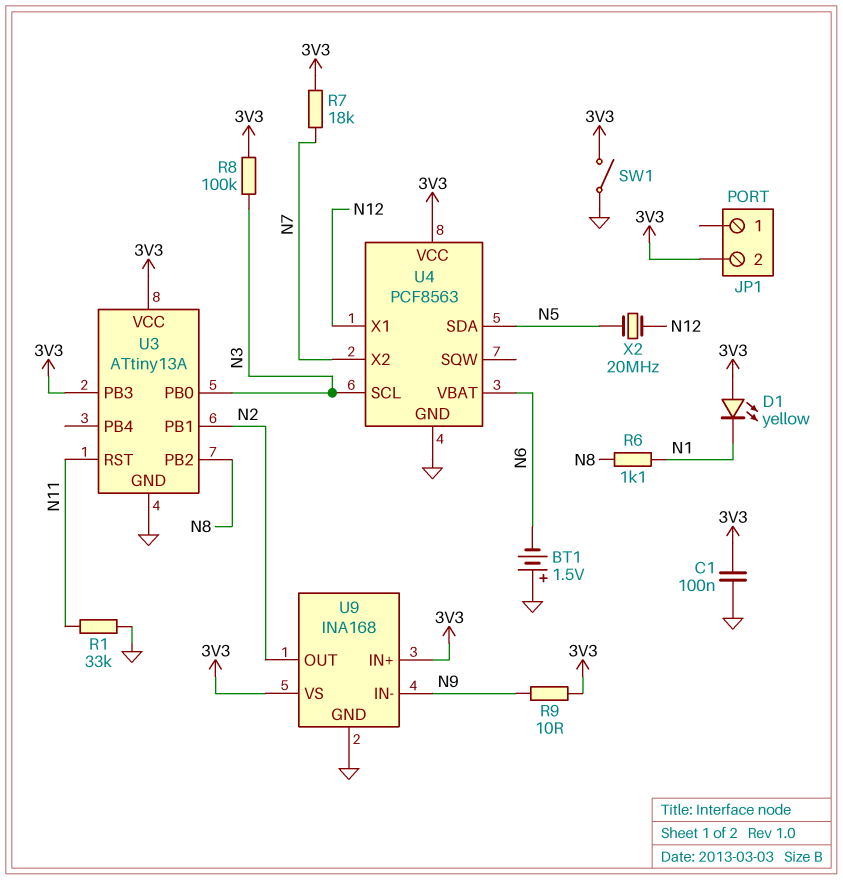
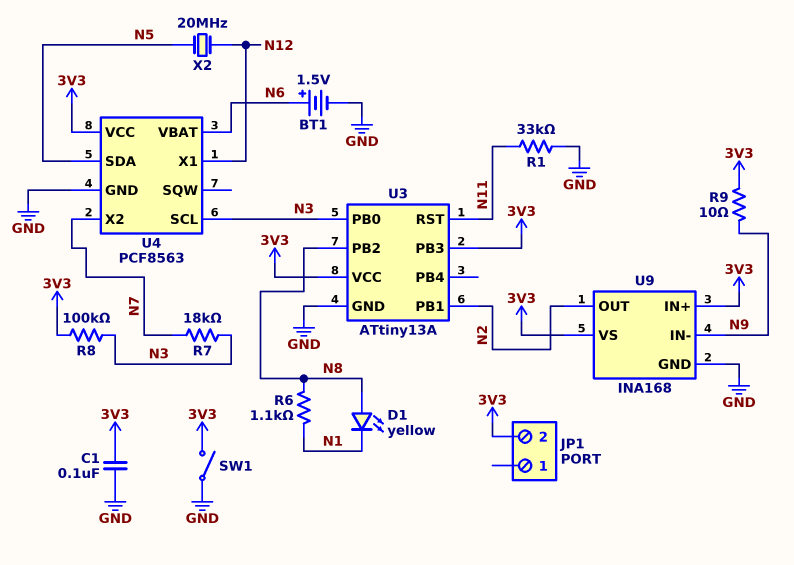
BT1: 1.5V (plus GND, minus N6) -> 1.5V (plus N6, minus GND)
D1: LED yellow (A 3V3, K N1) -> LED yellow (A N8, K N1)
R7: 18k (3V3, N7) -> 18k (N3, N7)

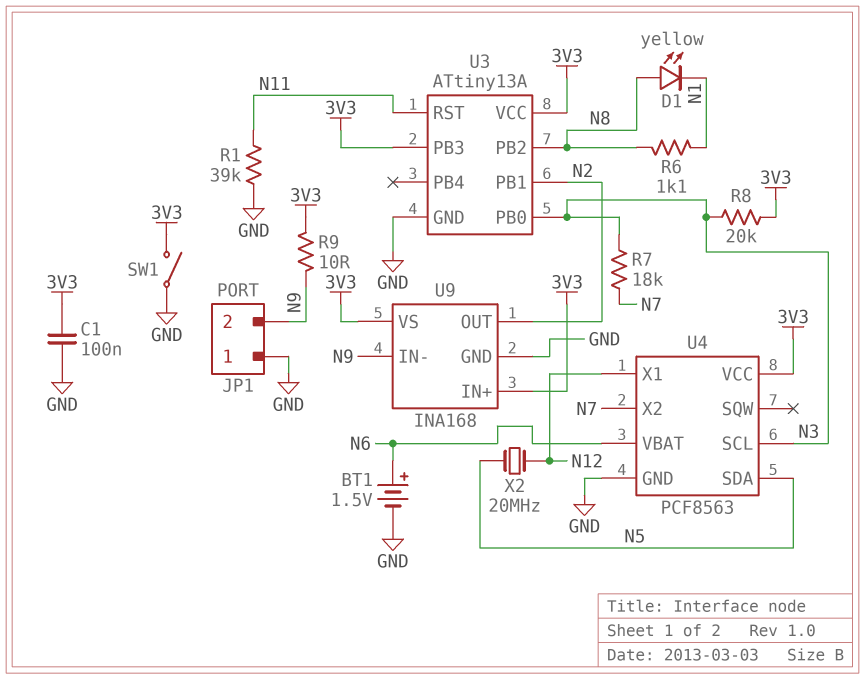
JP1 pin 1: none -> GND
JP1 pin 2: 3V3 -> N9
R1: 33k (GND, N11) -> 39k (GND, N11)
R8: 100k (3V3, N3) -> 20k (3V3, N3)

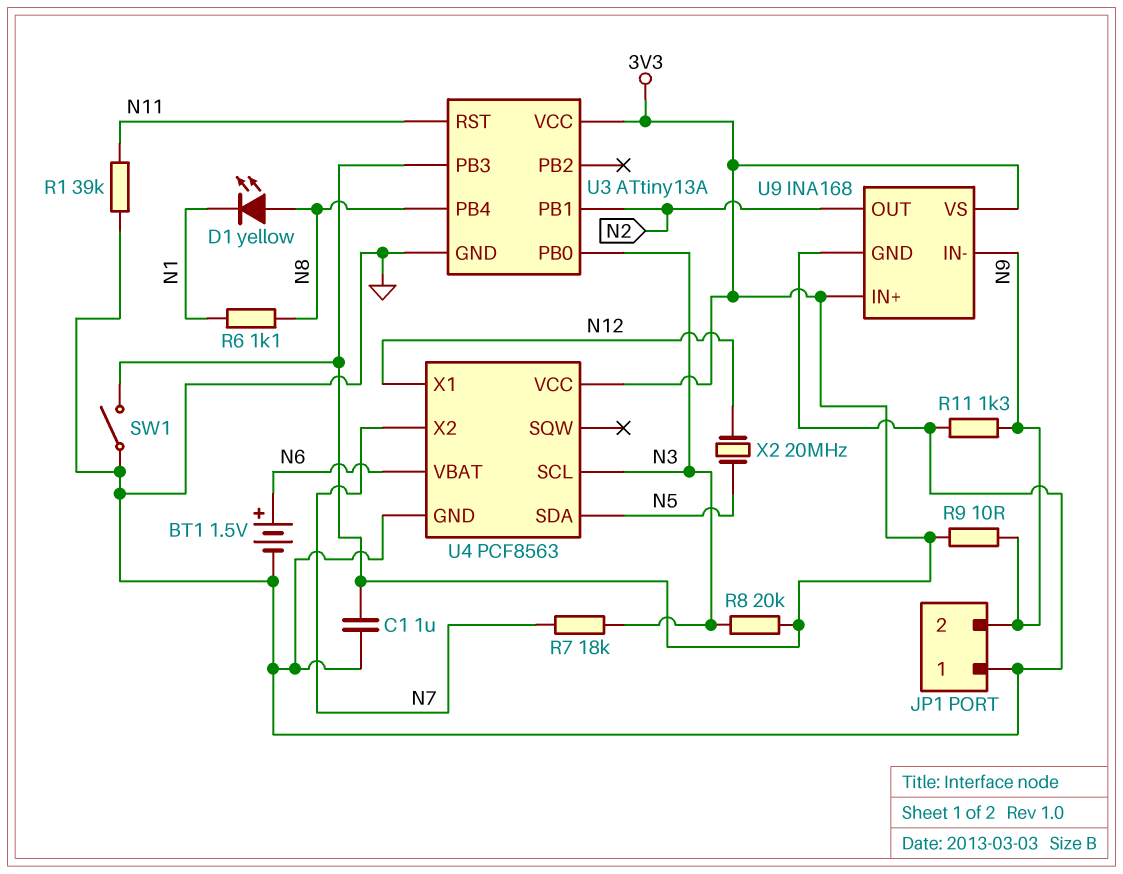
C1: 100nF (3V3, GND) -> 1uF (3V3, GND)
R11: none -> 1.3k (GND, N9)
U3 pin PB2: N8 -> none
U3 pin PB4: none -> N8

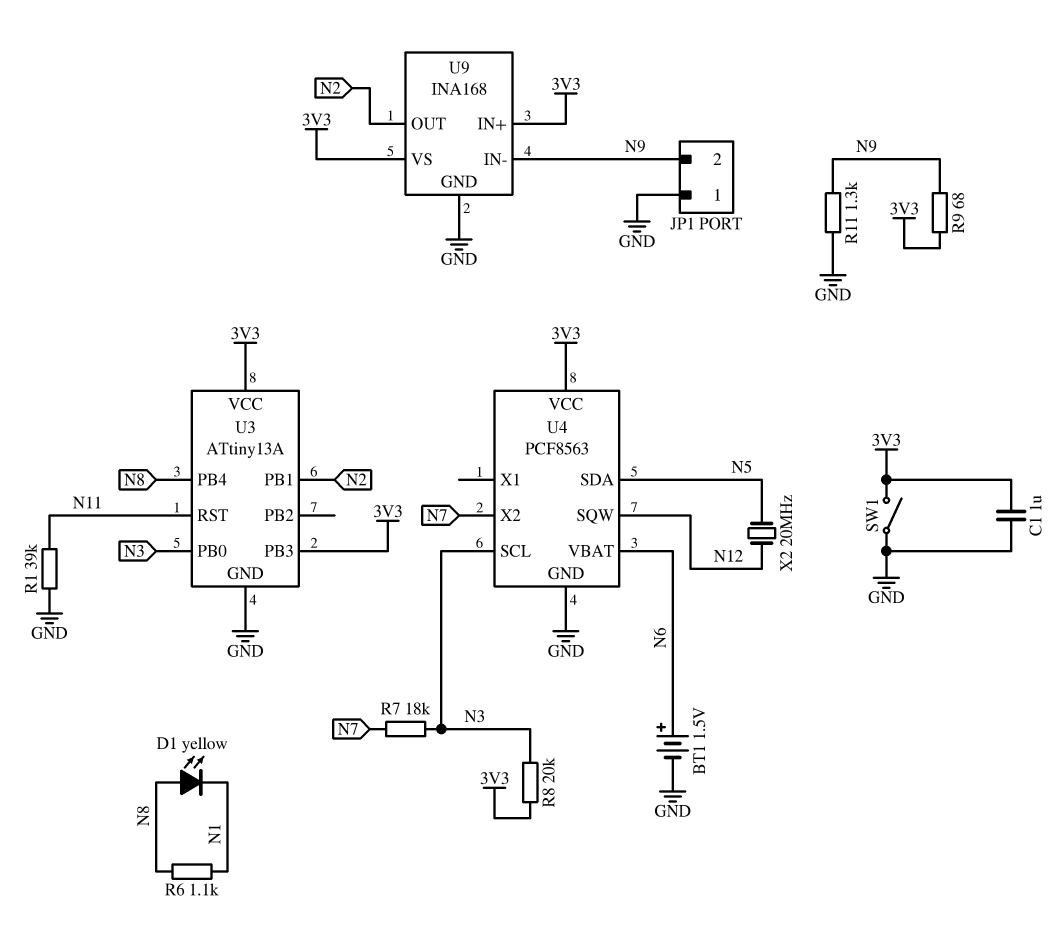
R9: 10 (3V3, N9) -> 68 (3V3, N9)
U4 pin SQW: none -> N12
U4 pin X1: N12 -> none

